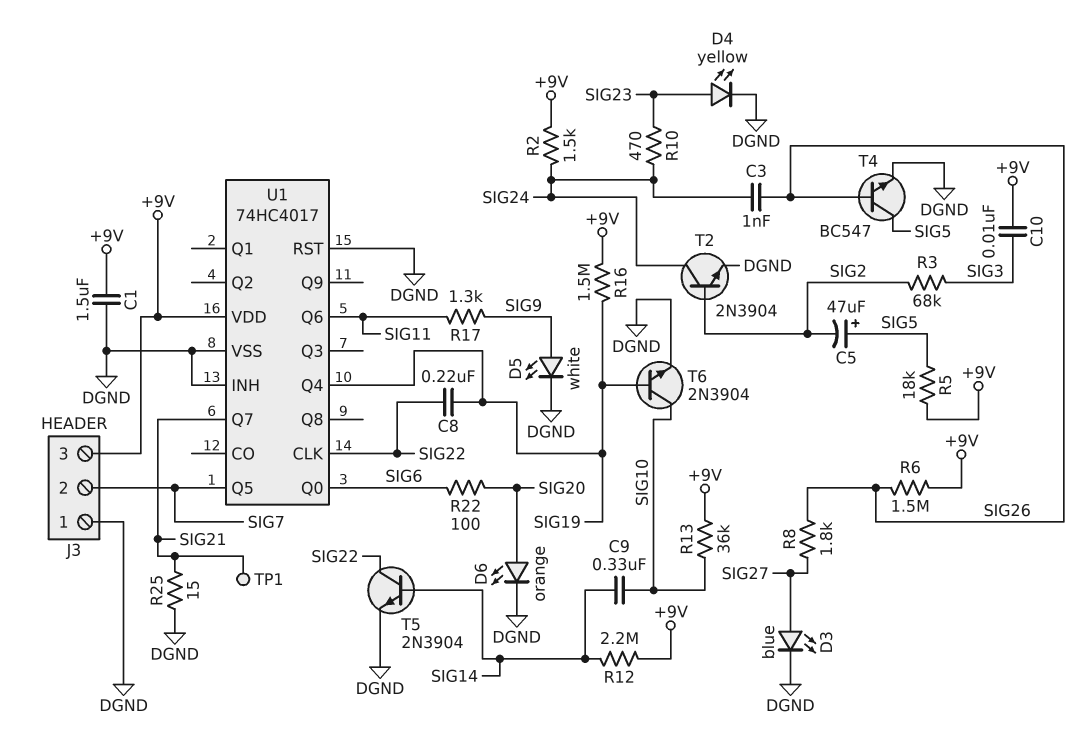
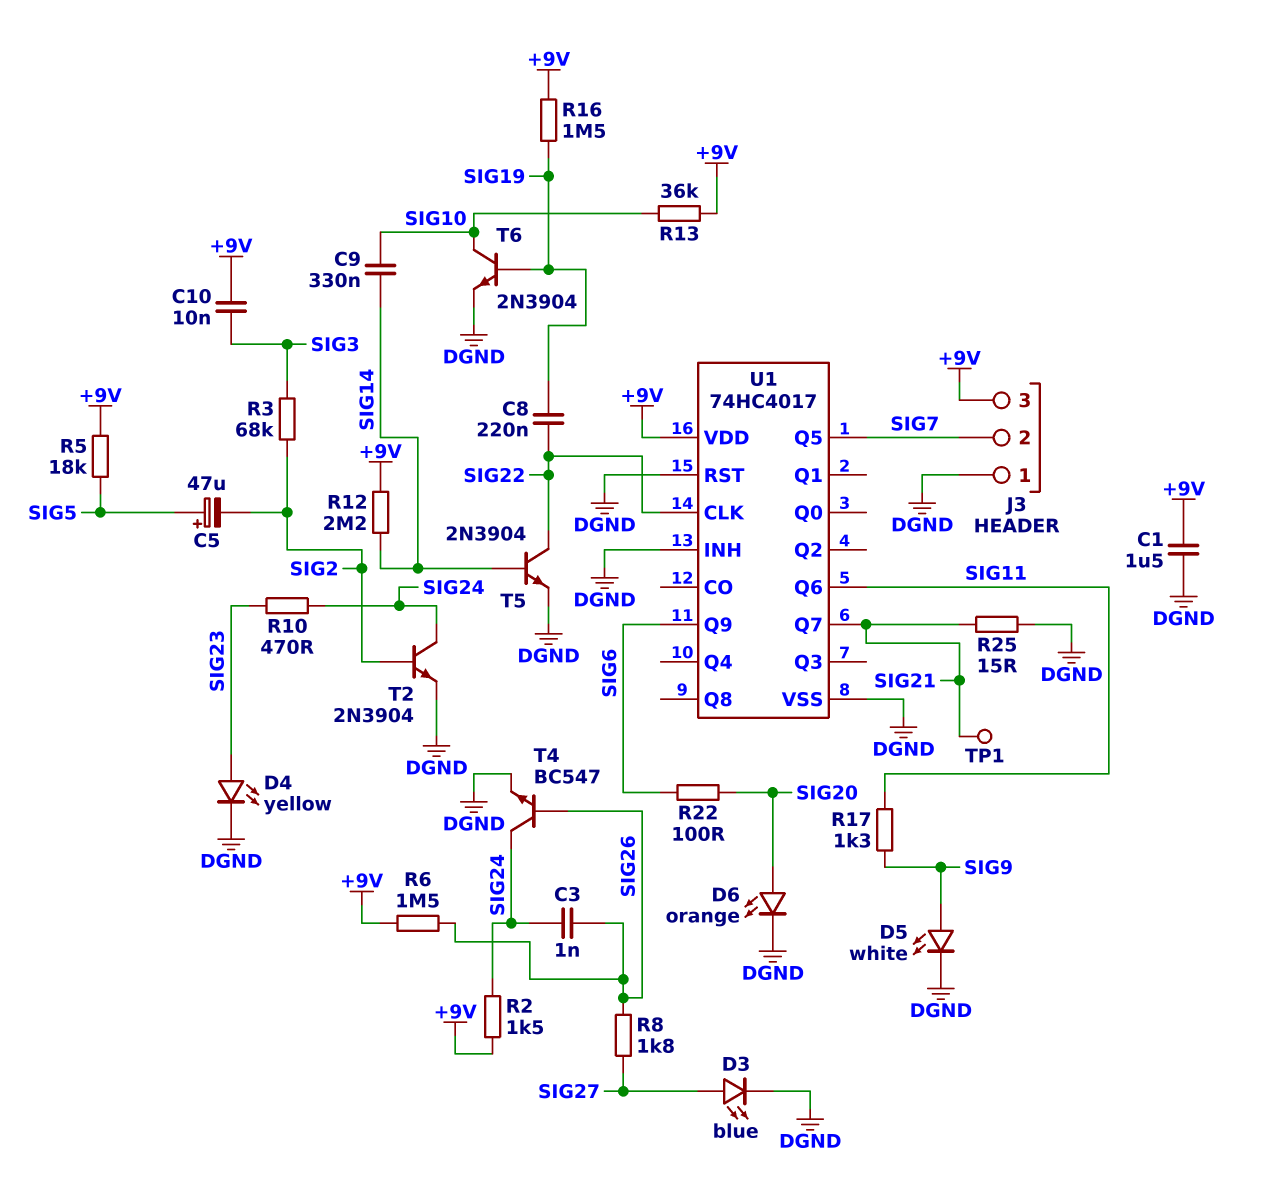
T4: NPN BC547 (B SIG26, C SIG5, E DGND) -> NPN BC547 (B SIG26, C SIG24, E DGND)
U1 pin Q0: SIG6 -> none
U1 pin Q4: SIG19 -> none
U1 pin Q9: none -> SIG6

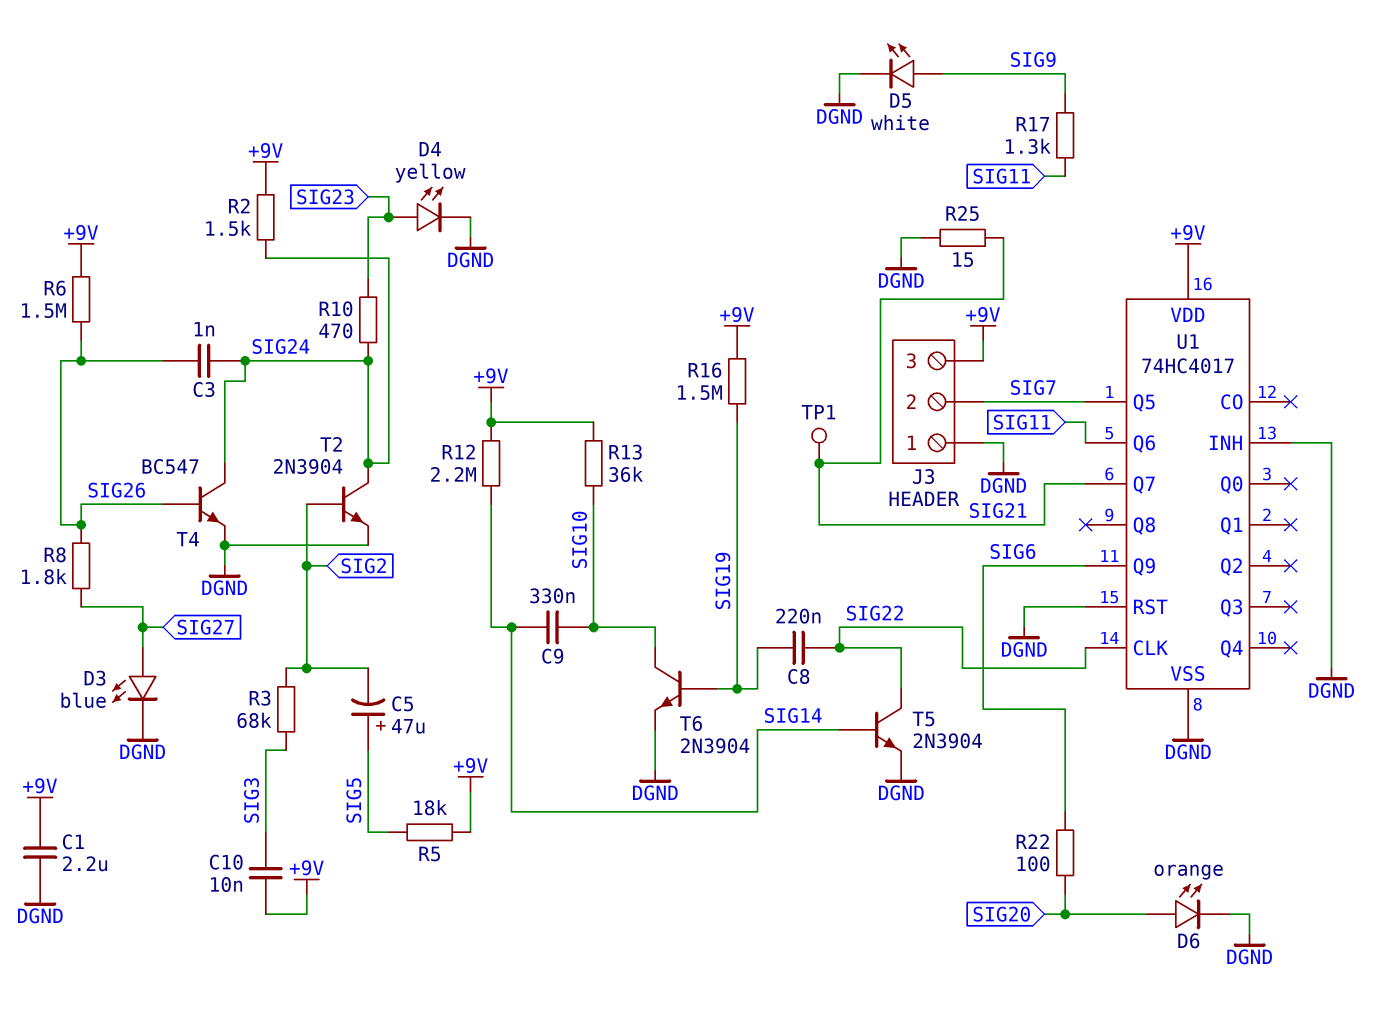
C1: 1.5uF (+9V, DGND) -> 2.2uF (+9V, DGND)

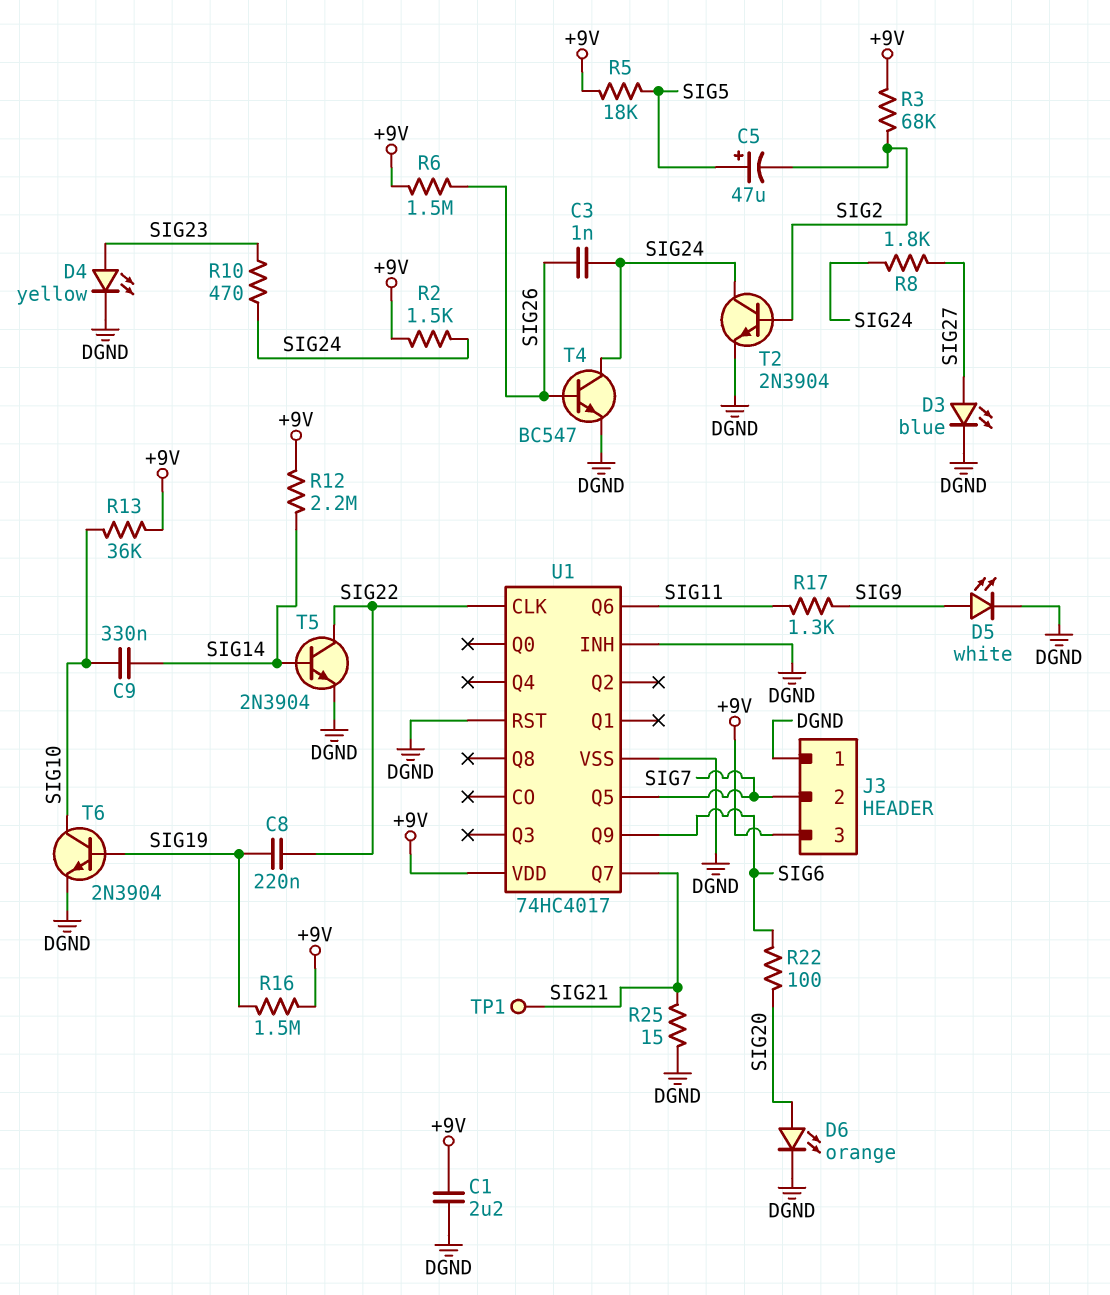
C10: 10nF (+9V, SIG3) -> none
R3: 68k (SIG2, SIG3) -> 68k (+9V, SIG2)
R8: 1.8k (SIG26, SIG27) -> 1.8k (SIG24, SIG27)

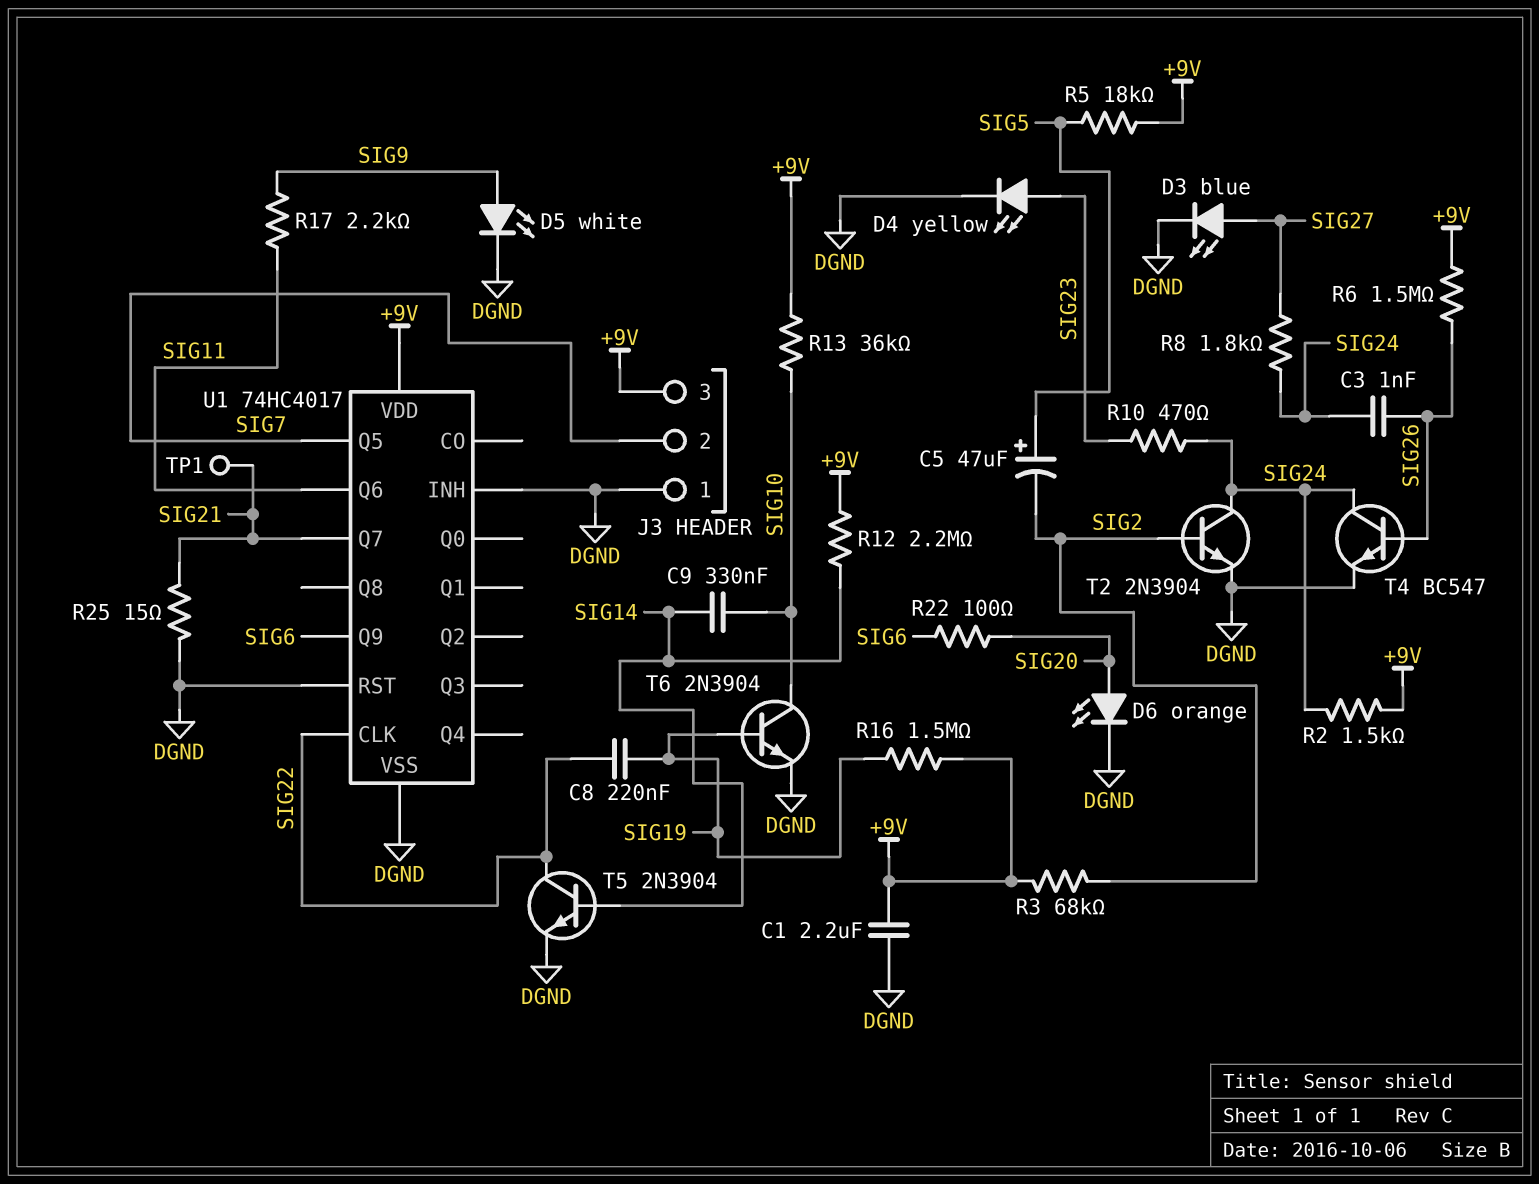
R17: 1.3k (SIG9, SIG11) -> 2.2k (SIG9, SIG11)

